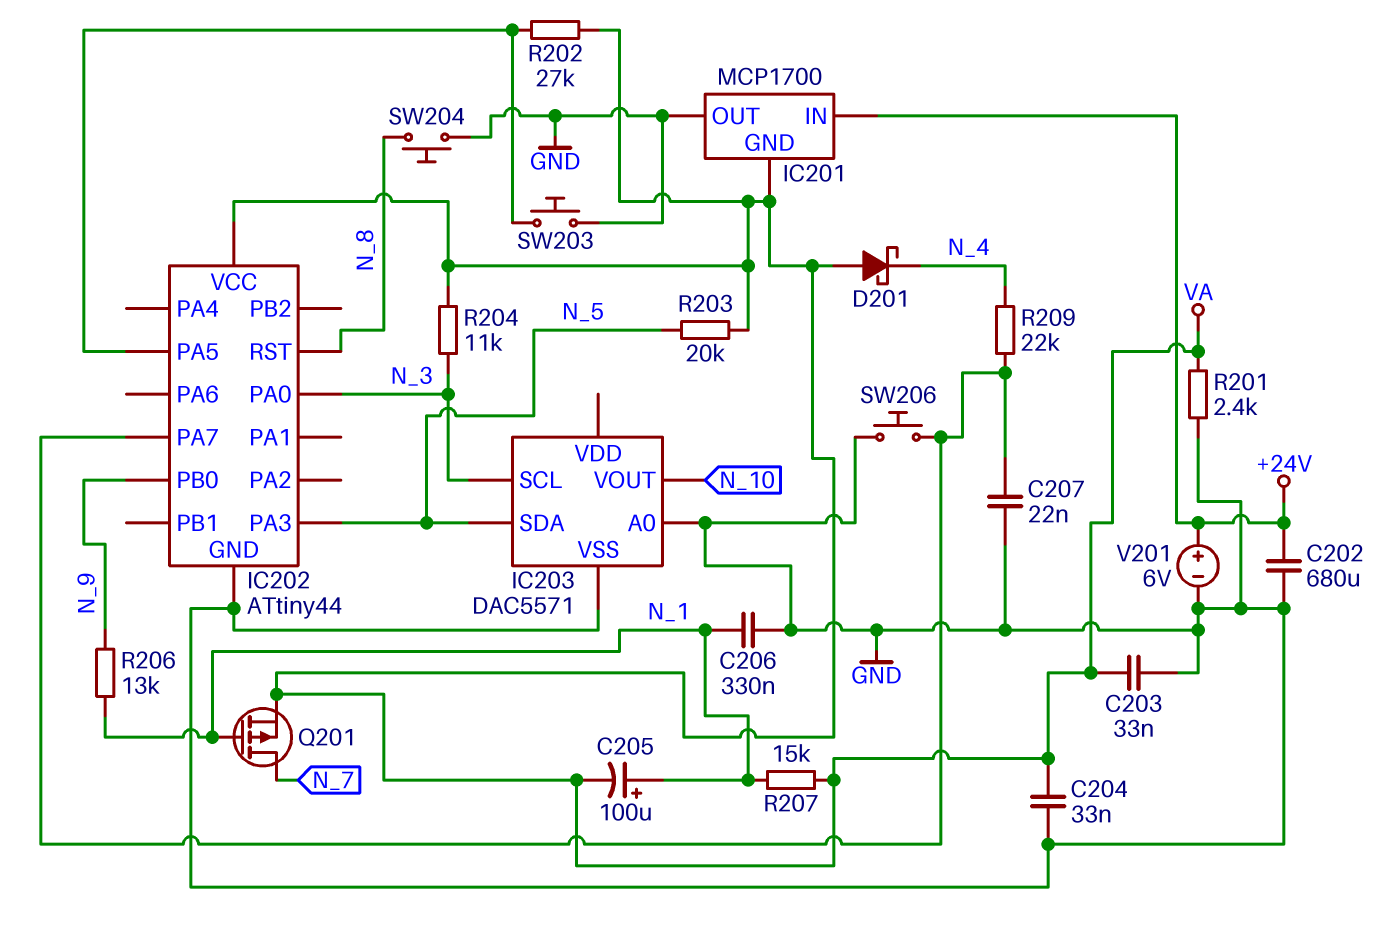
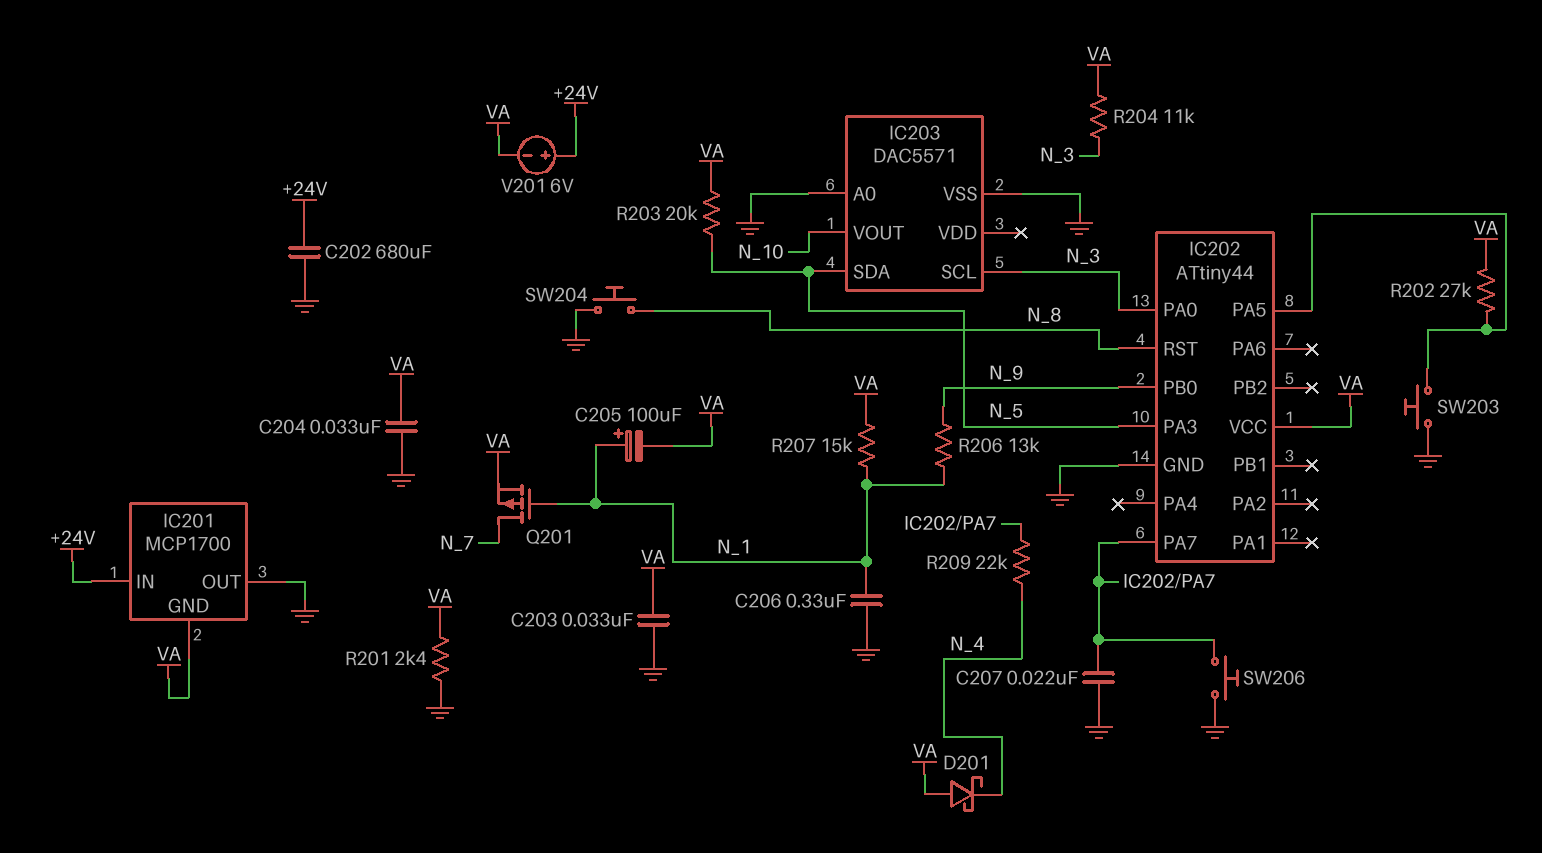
V201: 6V (plus +24V, minus GND) -> 6V (plus +24V, minus VA)

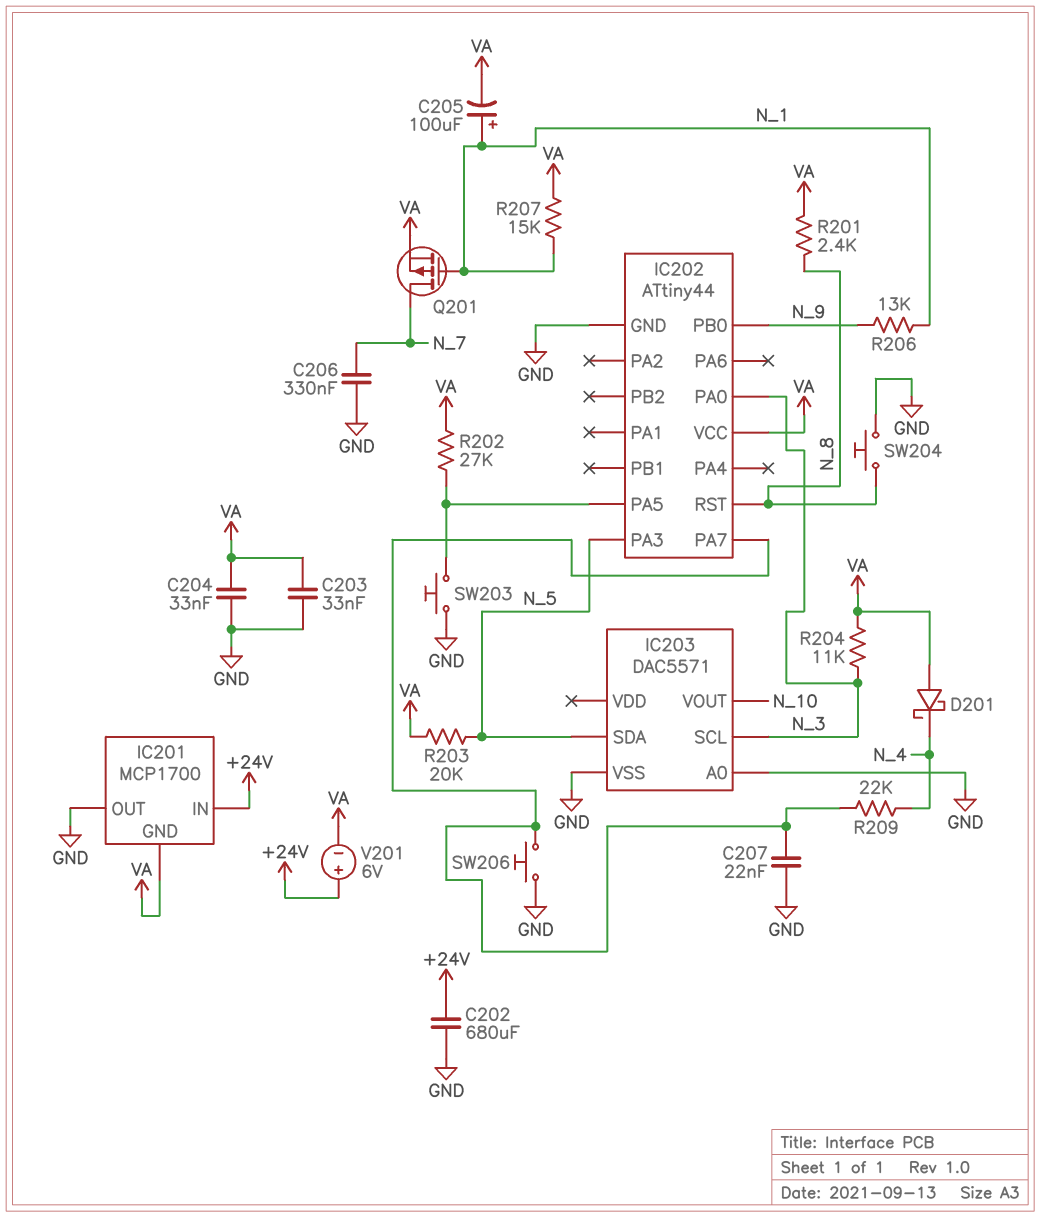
C206: 330nF (GND, N_1) -> 330nF (GND, N_7)
R201: 2.4k (GND, VA) -> 2.4k (N_8, VA)

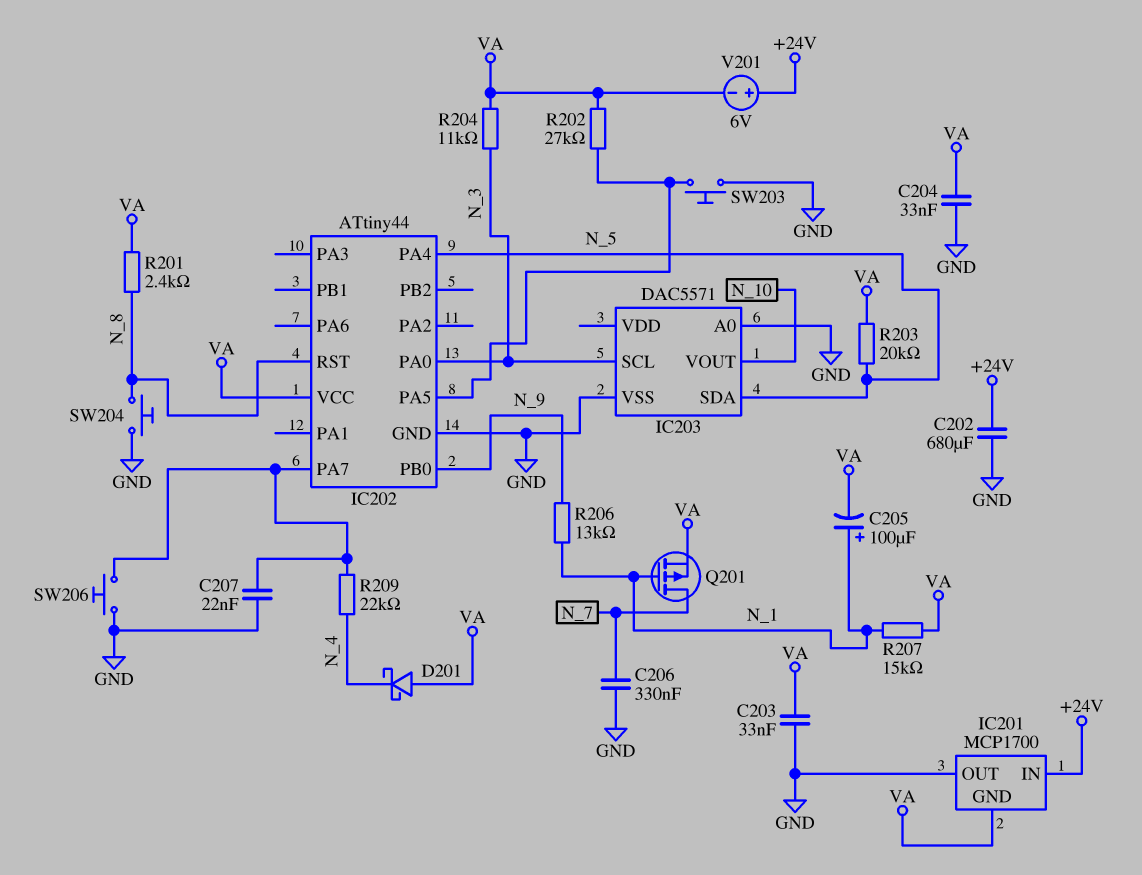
IC202 pin PA3: N_5 -> none
IC202 pin PA4: none -> N_5

